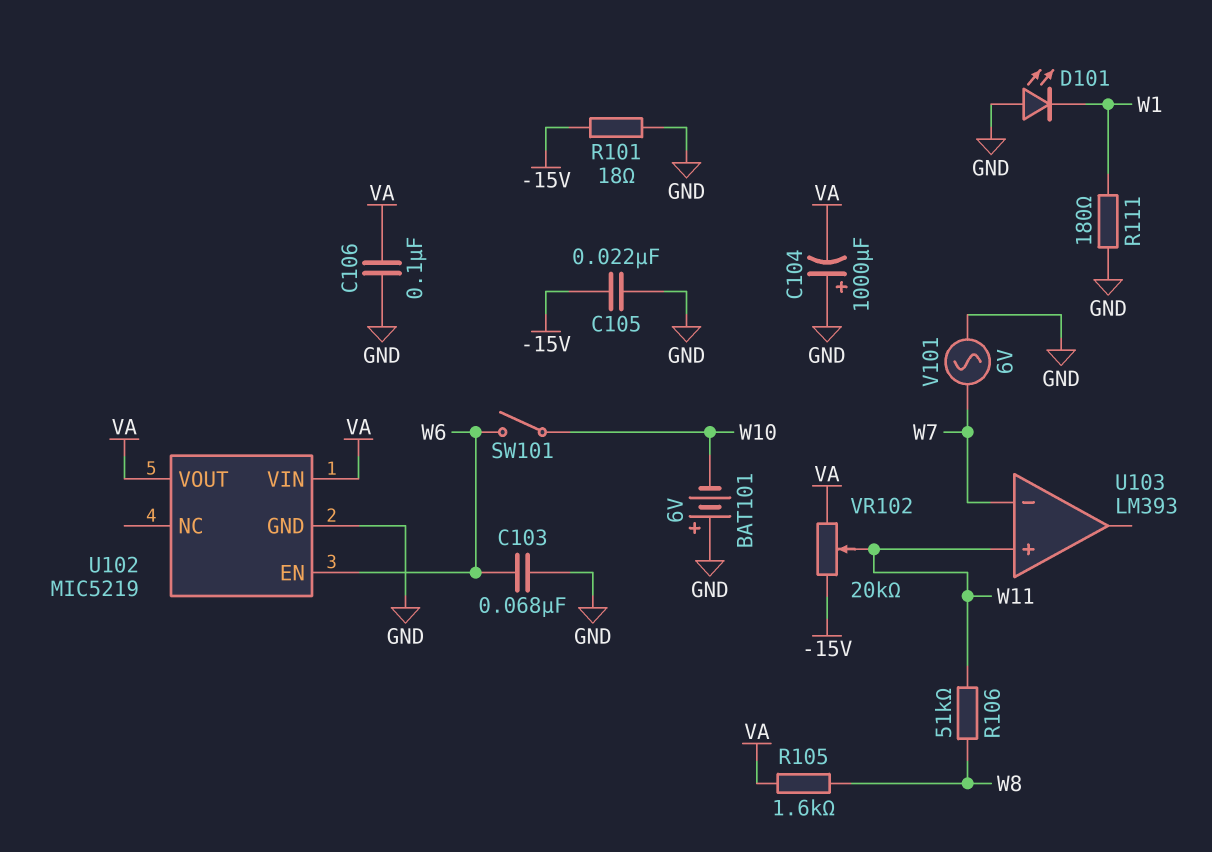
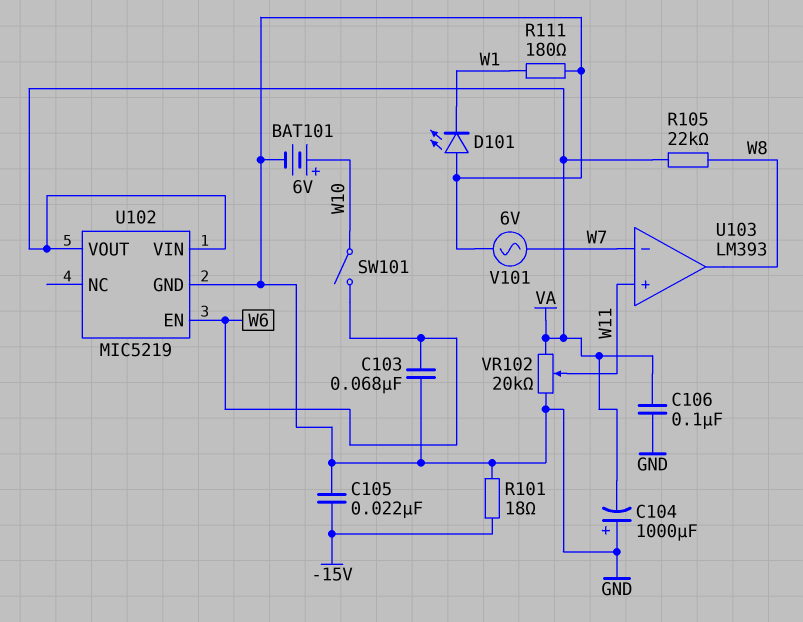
BAT101: 6V (plus GND, minus W10) -> 6V (plus W10, minus GND)
R105: 1.6k (VA, W8) -> 22k (VA, W8)
R106: 51k (W8, W11) -> none
U103 pin out: none -> W8
VR102: 20k (-15V, VA, wiper W11) -> 20k (GND, VA, wiper W11)

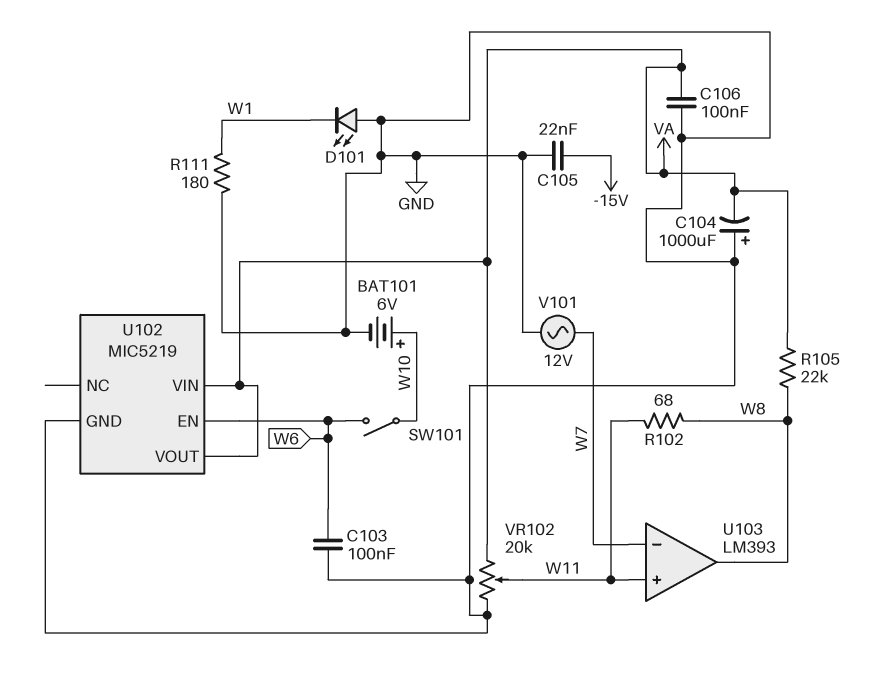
C103: 68nF (GND, W6) -> 100nF (GND, W6)
R101: 18 (-15V, GND) -> none
R102: none -> 68 (W8, W11)
V101: AC 6V (GND, W7) -> AC 12V (GND, W7)

